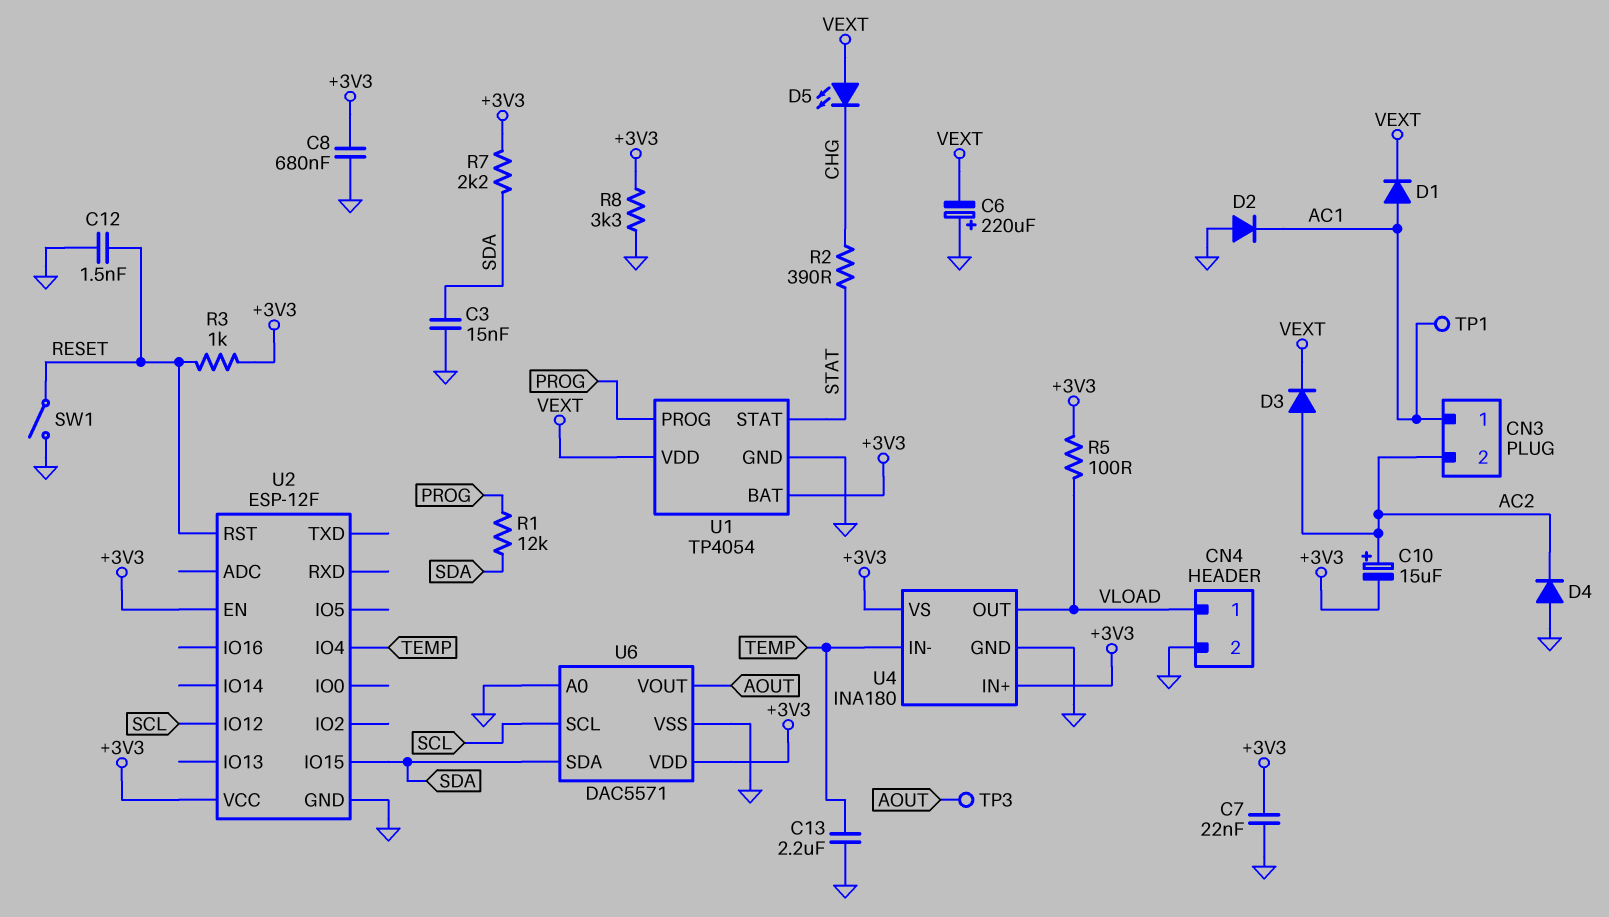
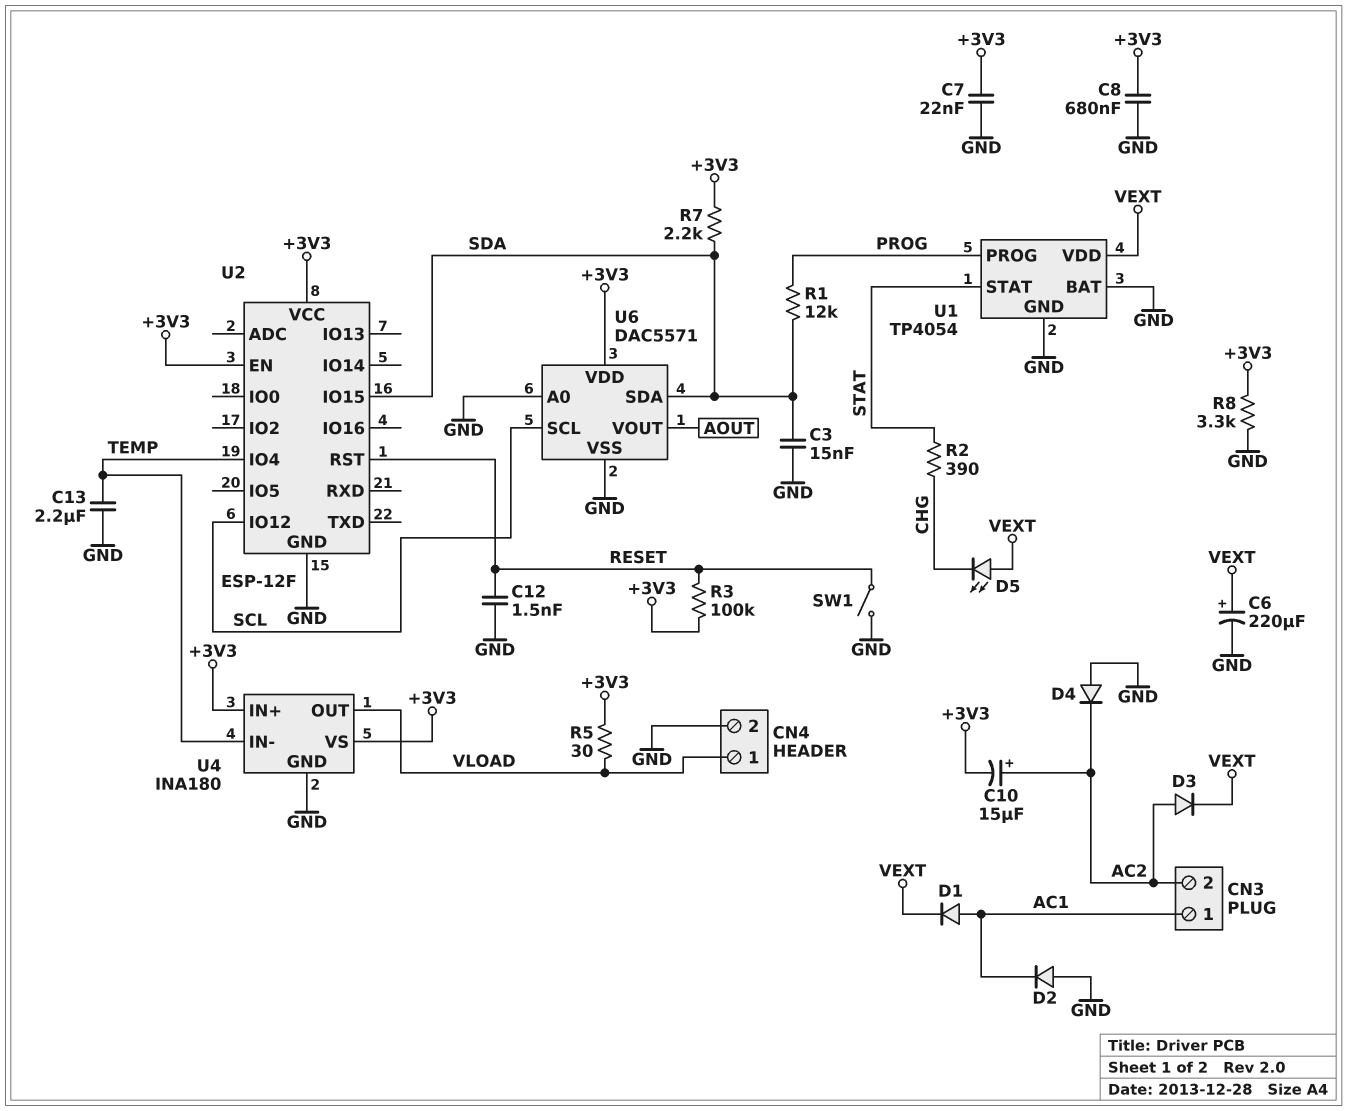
C6: 220uF (plus GND, minus VEXT) -> 220uF (plus VEXT, minus GND)
R3: 1k (+3V3, RESET) -> 100k (+3V3, RESET)
R5: 100 (+3V3, VLOAD) -> 30 (+3V3, VLOAD)
TP1: test point (AC1) -> none
TP3: test point (AOUT) -> none
U1 pin BAT: +3V3 -> GND

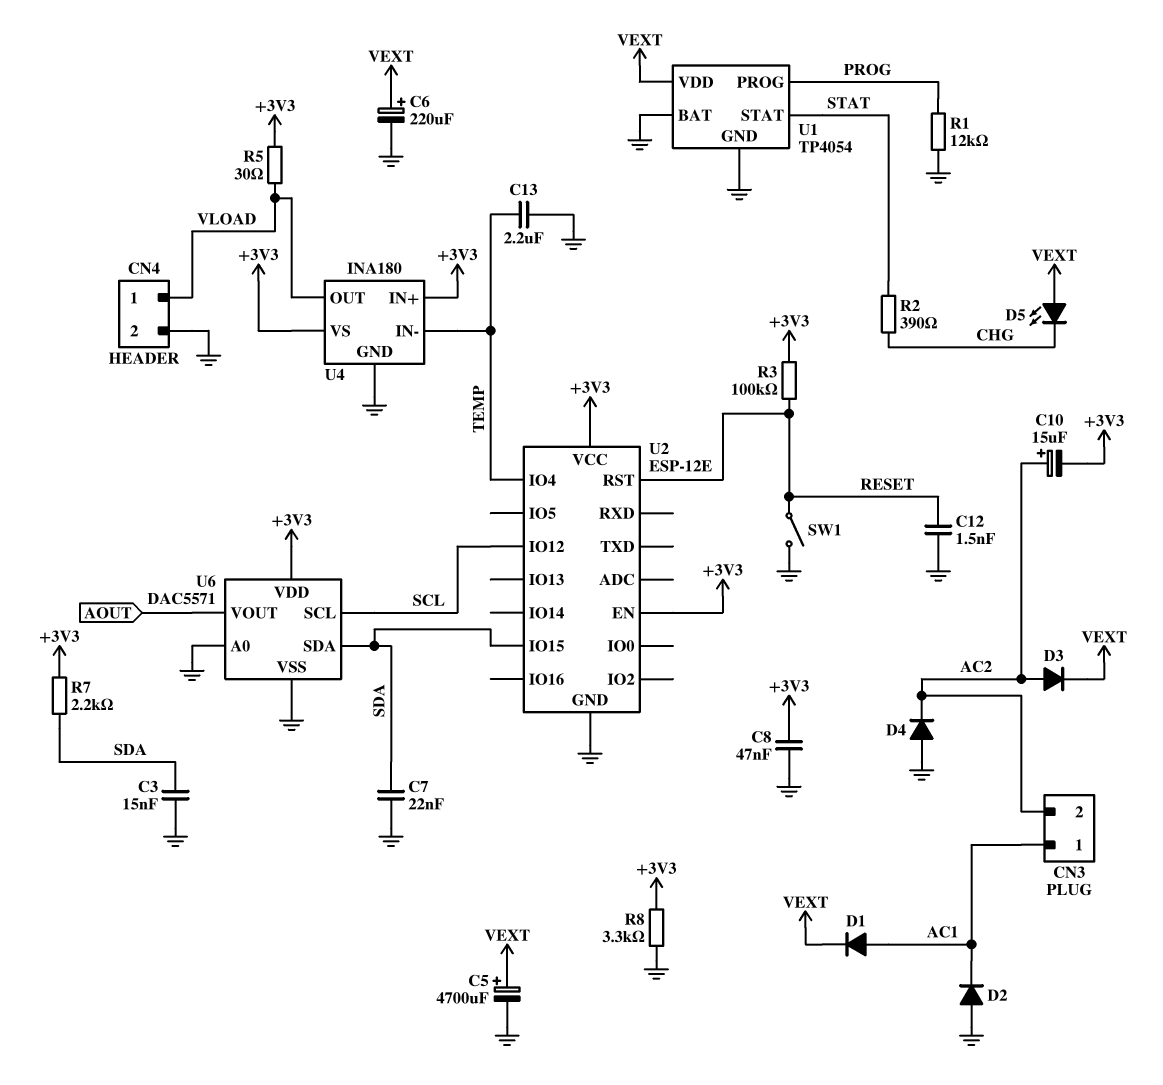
C5: none -> 4700uF (plus VEXT, minus GND)
C7: 22nF (+3V3, GND) -> 22nF (GND, SDA)
C8: 680nF (+3V3, GND) -> 47nF (+3V3, GND)
R1: 12k (PROG, SDA) -> 12k (GND, PROG)
U2: ESP-12F -> ESP-12E

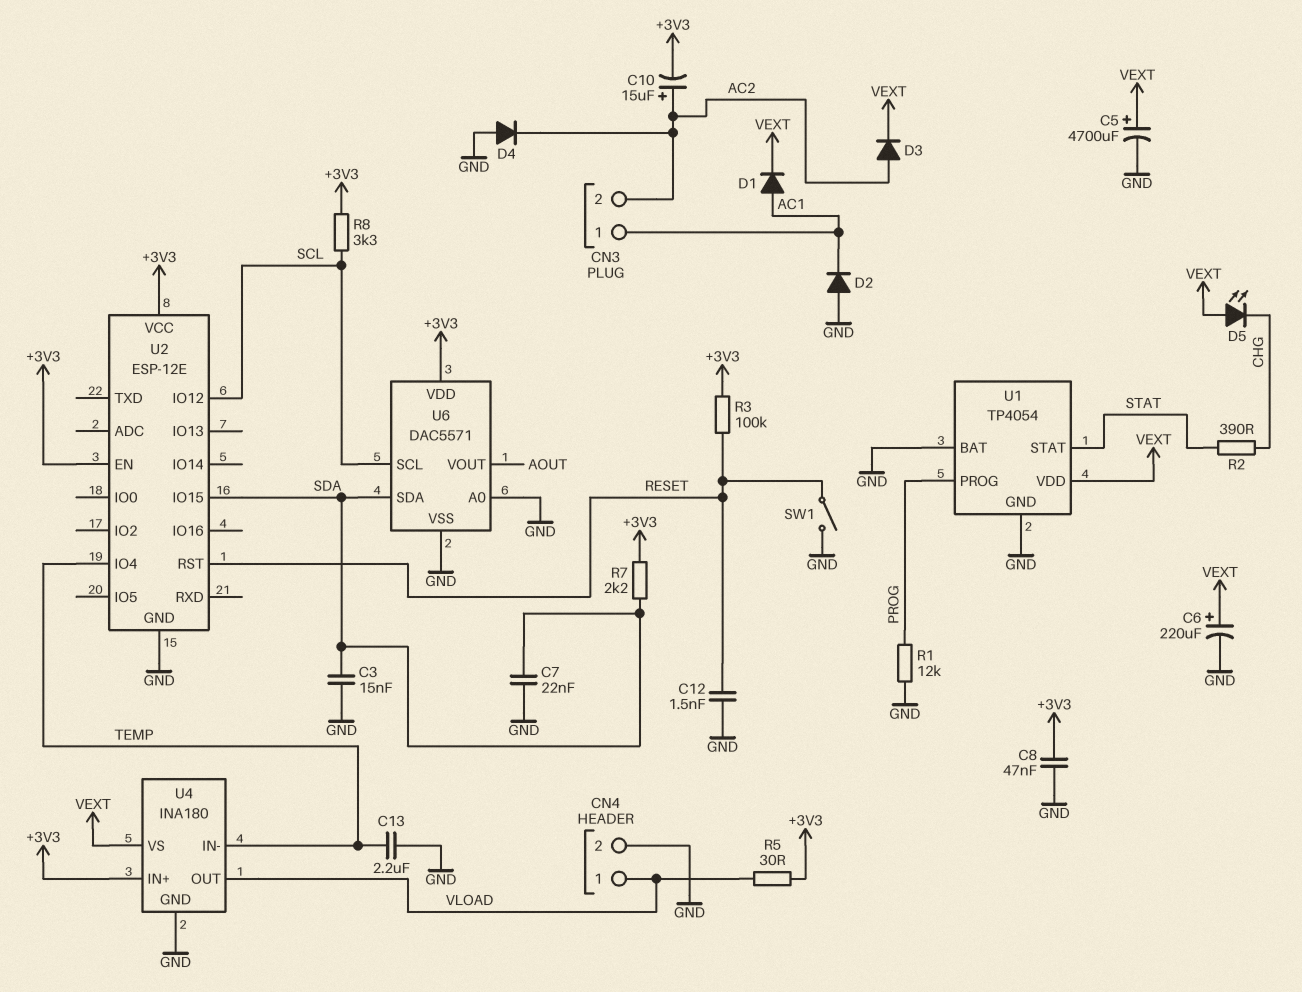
R8: 3.3k (+3V3, GND) -> 3.3k (+3V3, SCL)
U4 pin VS: +3V3 -> VEXT

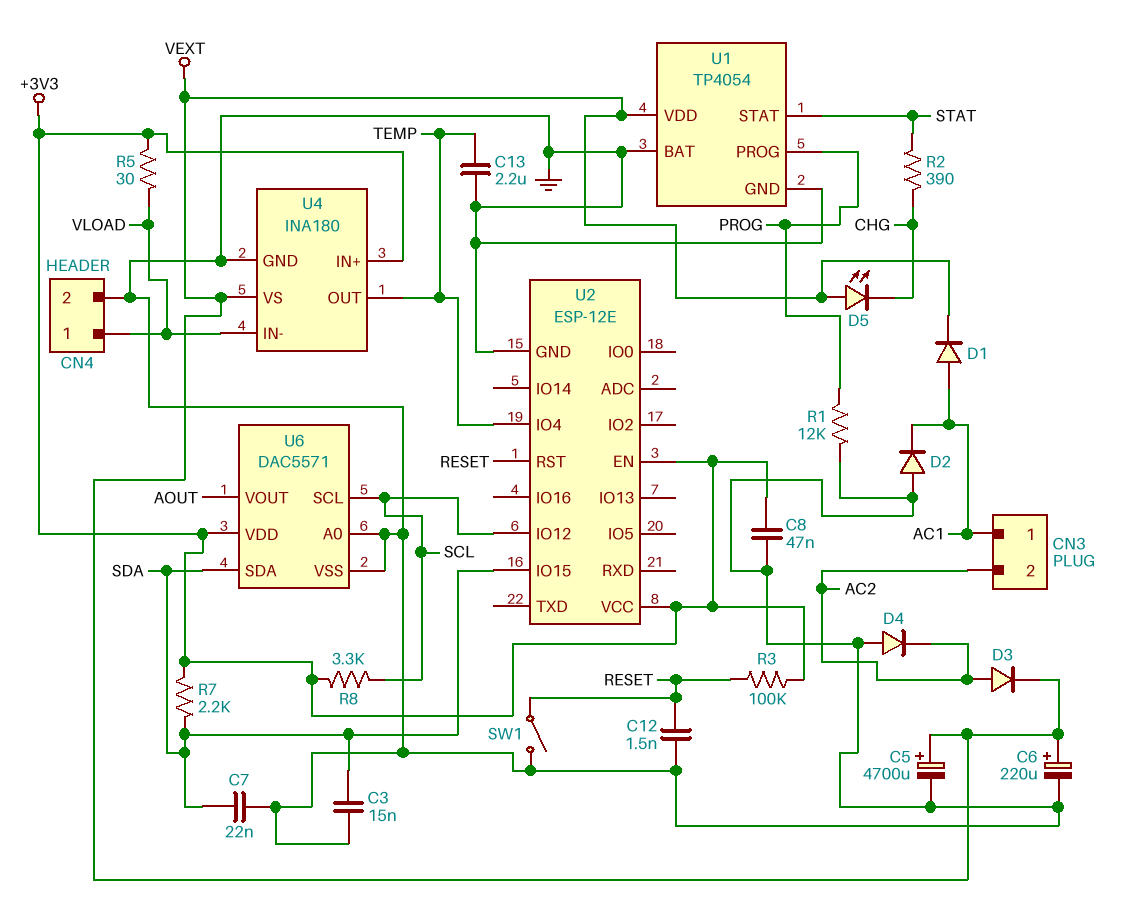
C10: 15uF (plus AC2, minus +3V3) -> none
U4 pin IN-: TEMP -> VLOAD
U4 pin OUT: VLOAD -> TEMP

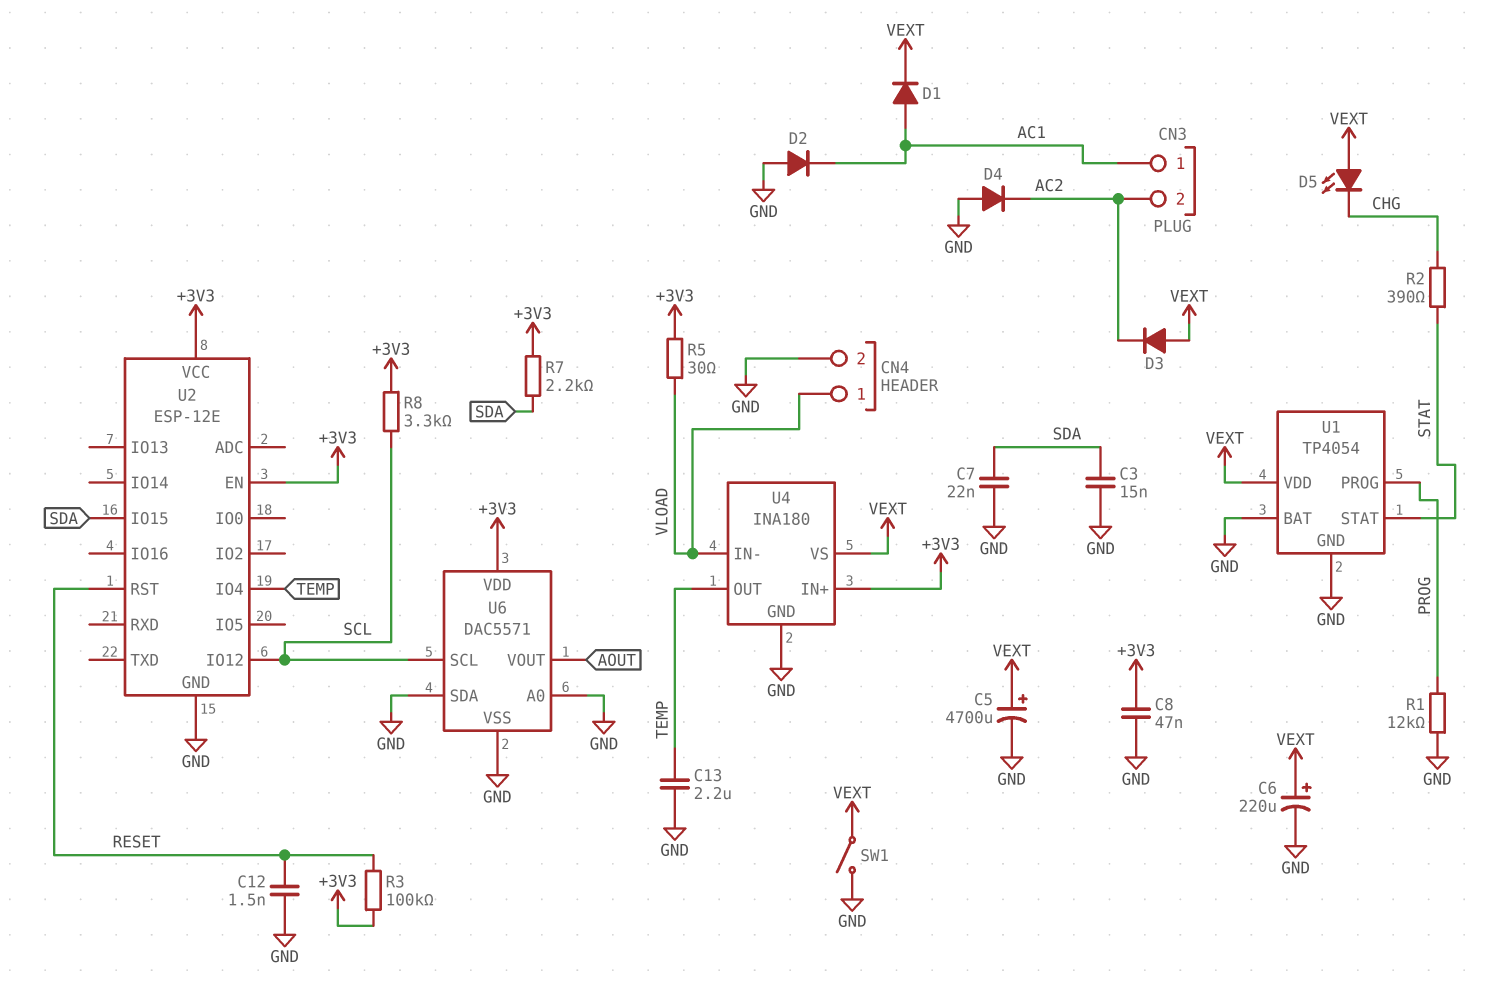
D3: diode (A AC2, K VEXT) -> diode (A VEXT, K AC2)
SW1: switch (GND, RESET) -> switch (GND, VEXT)
U6 pin SDA: SDA -> GND

